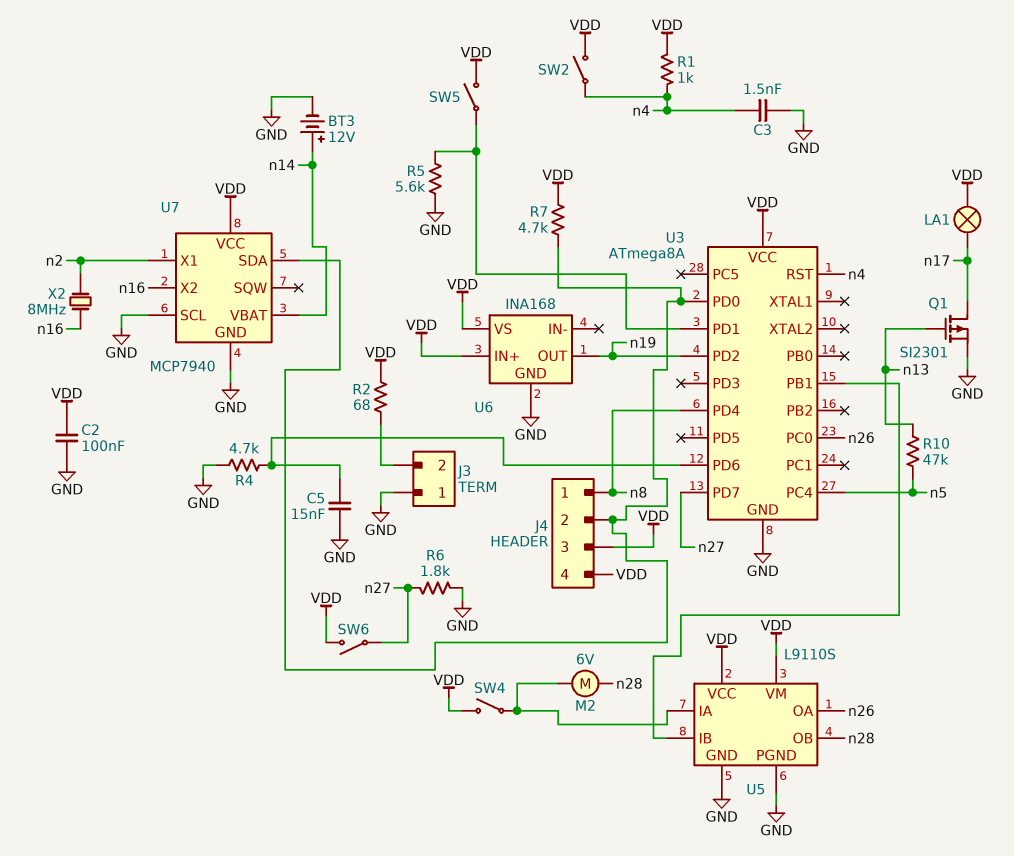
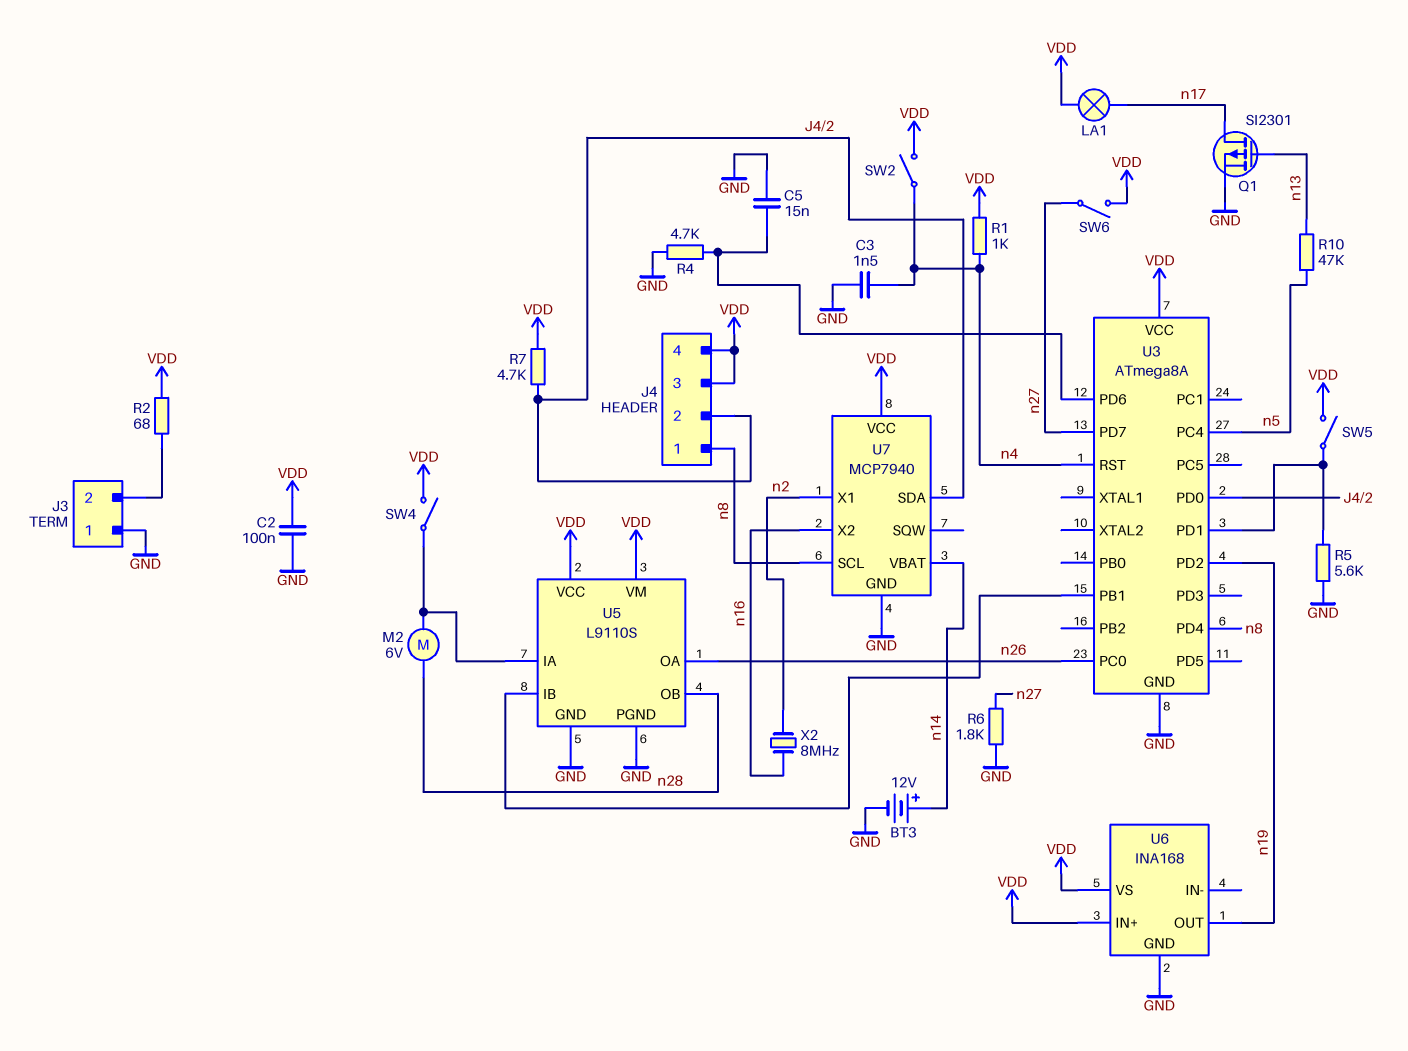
U7 pin SCL: GND -> n8

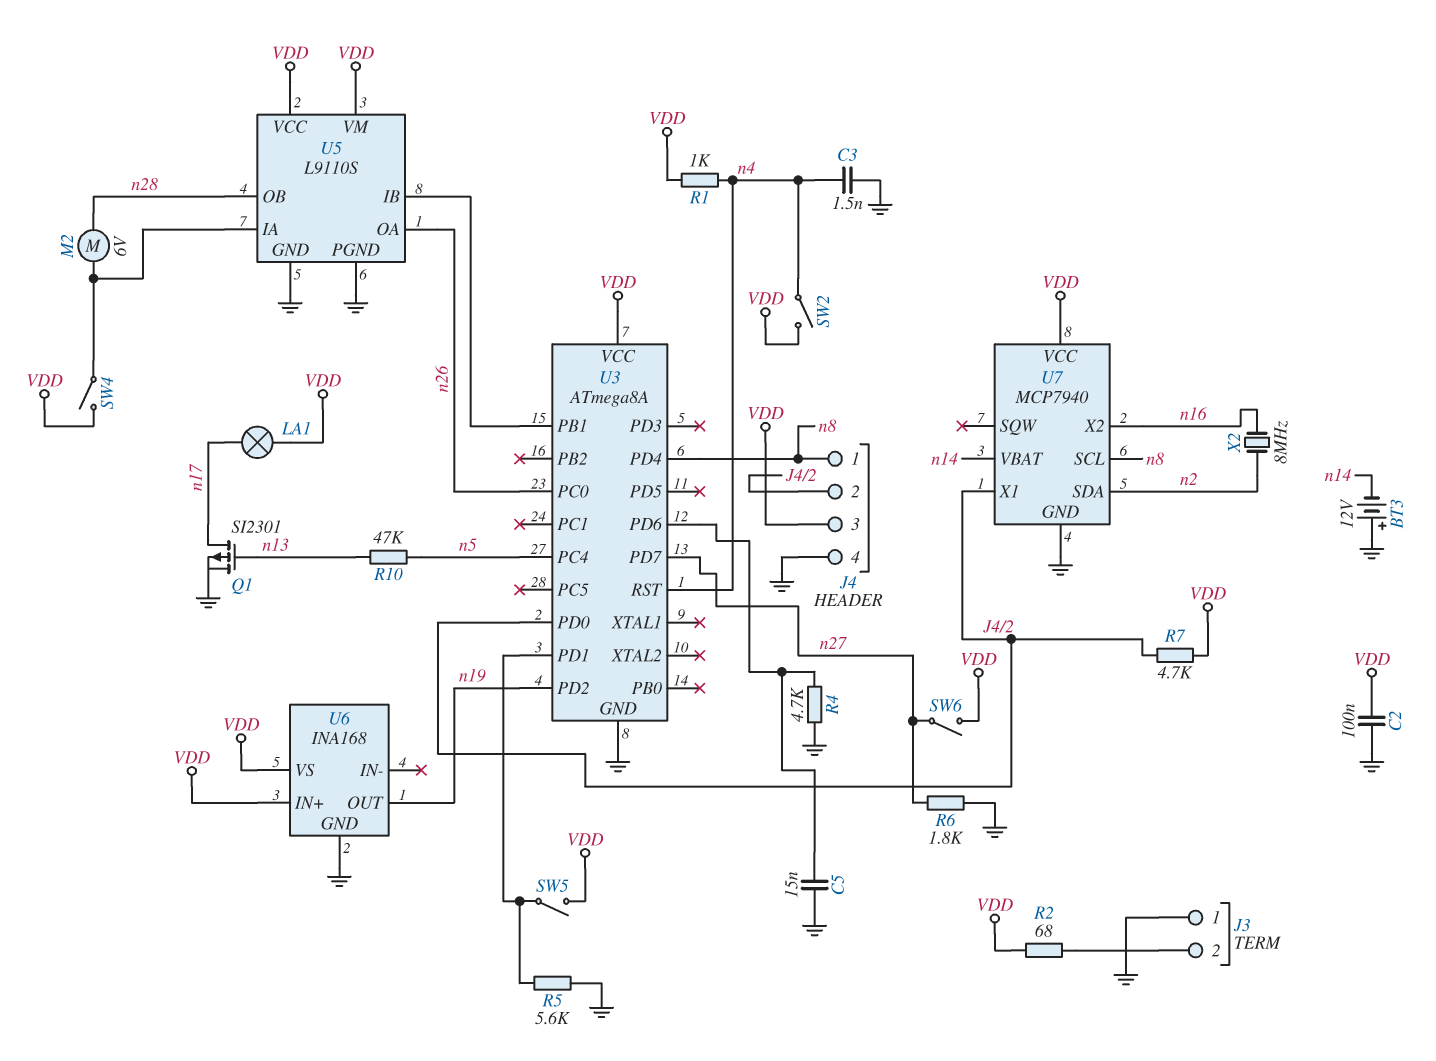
BT3: 12V (plus n14, minus GND) -> 12V (plus GND, minus n14)
J4 pin 4: VDD -> GND
U7 pin SDA: J4/2 -> n2
U7 pin X1: n2 -> J4/2

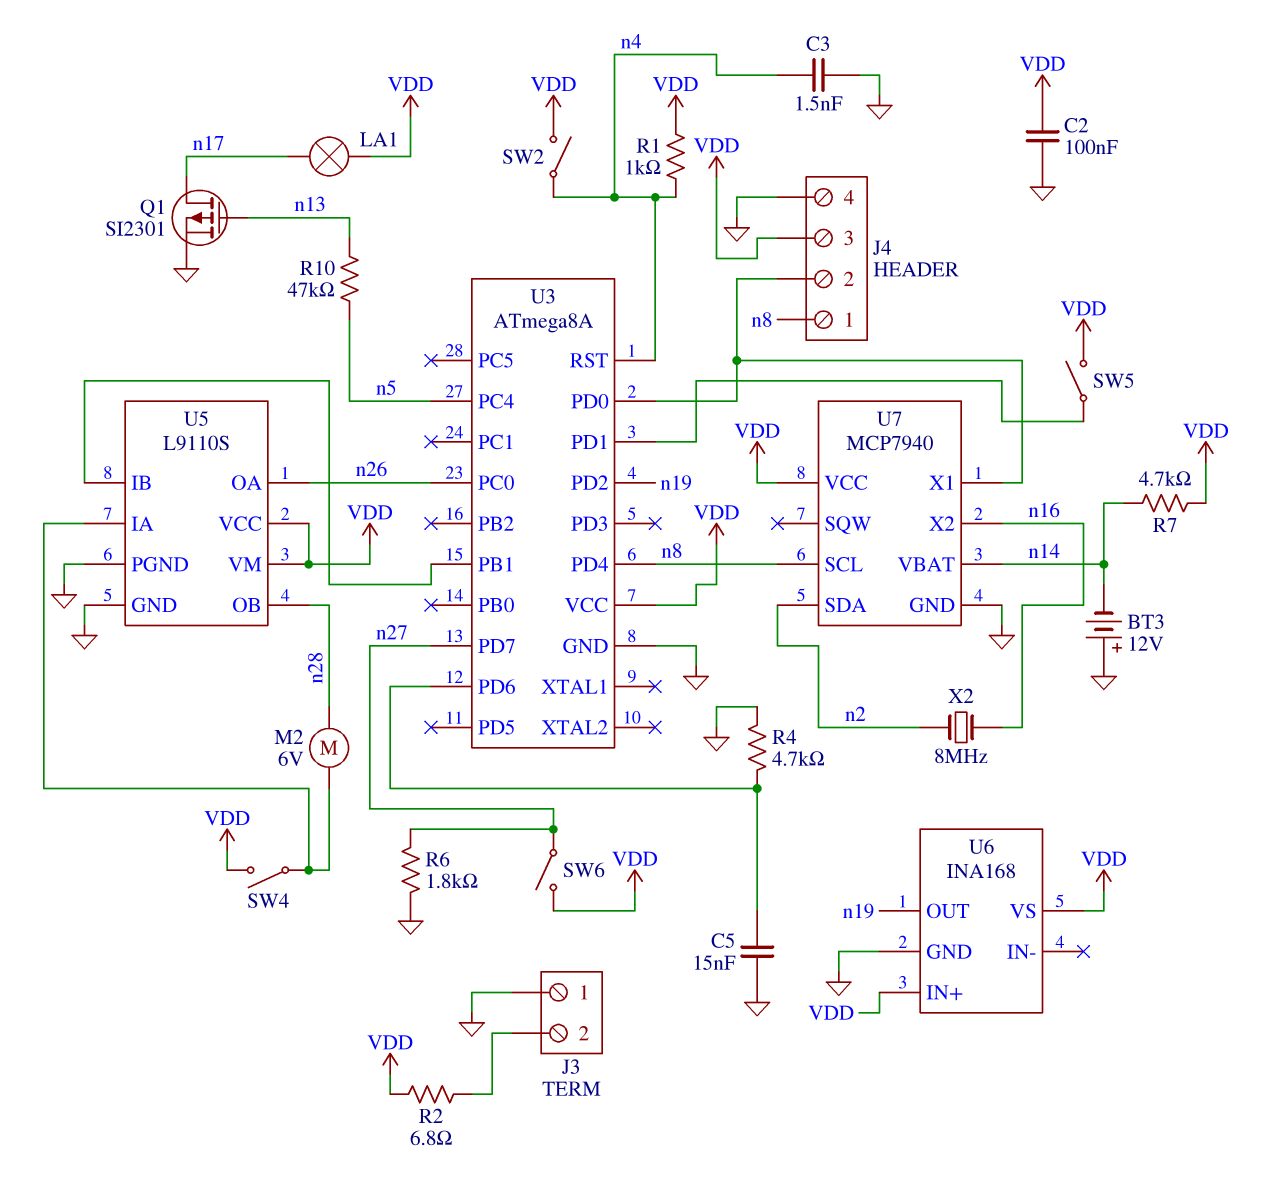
R2: 68 (J3/2, VDD) -> 6.8 (J3/2, VDD)
R5: 5.6k (GND, U3/PD1) -> none
R7: 4.7k (J4/2, VDD) -> 4.7k (VDD, n14)

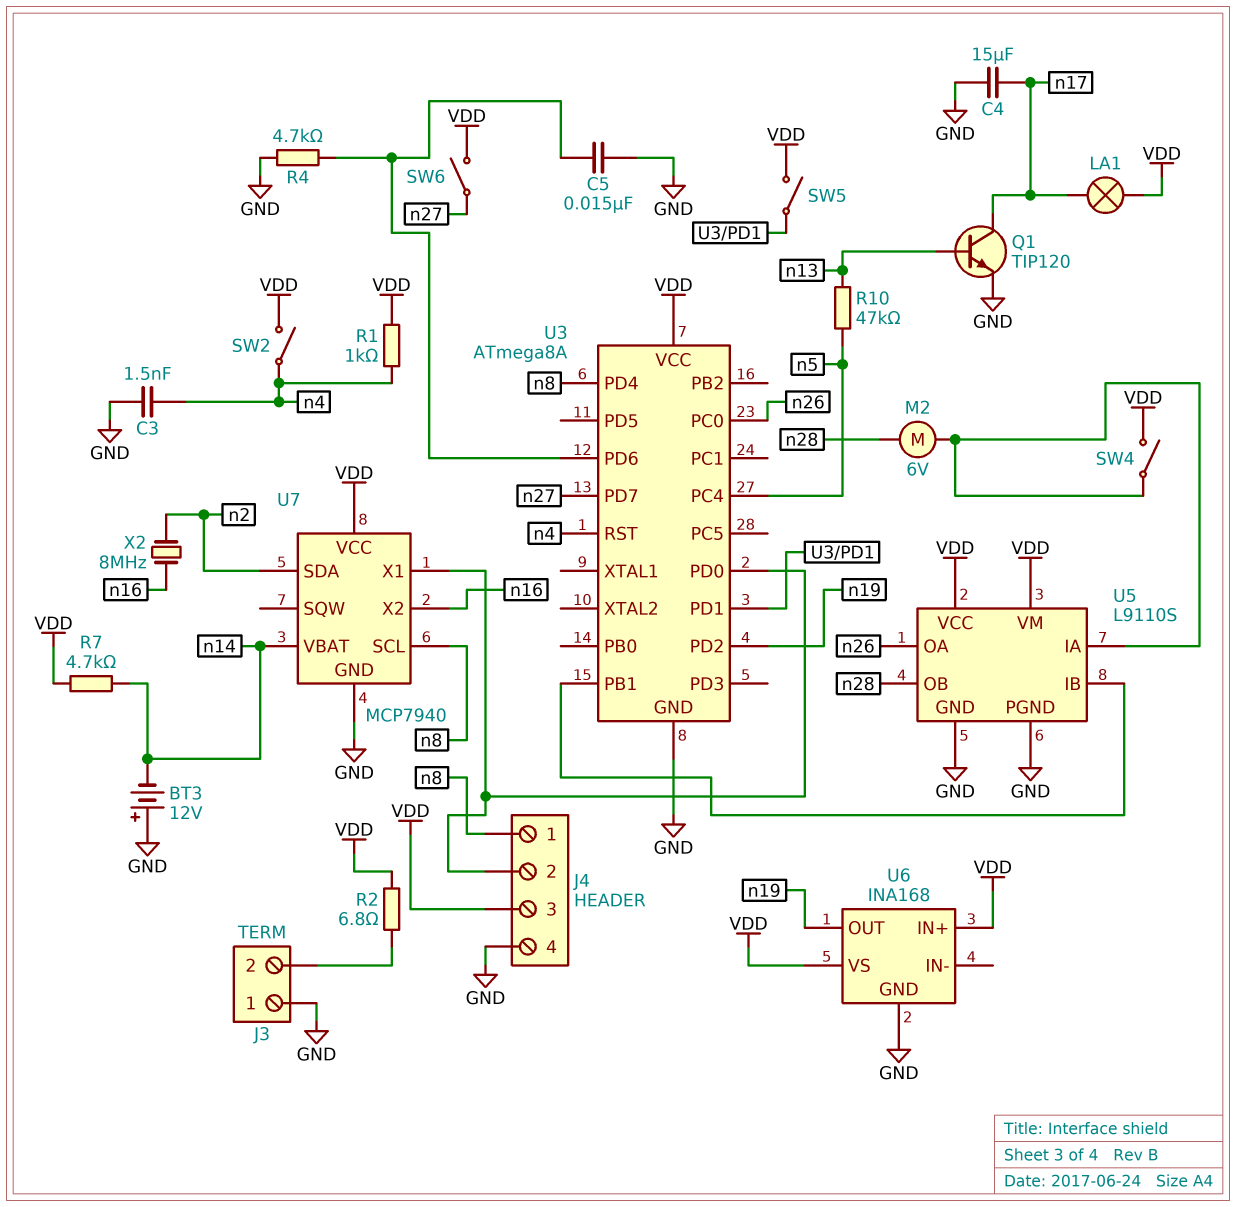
C2: 100nF (GND, VDD) -> none
C4: none -> 15uF (GND, n17)
Q1: PMOS SI2301 (G n13, D n17, S GND) -> NPN TIP120 (B n13, C n17, E GND)
R6: 1.8k (GND, n27) -> none

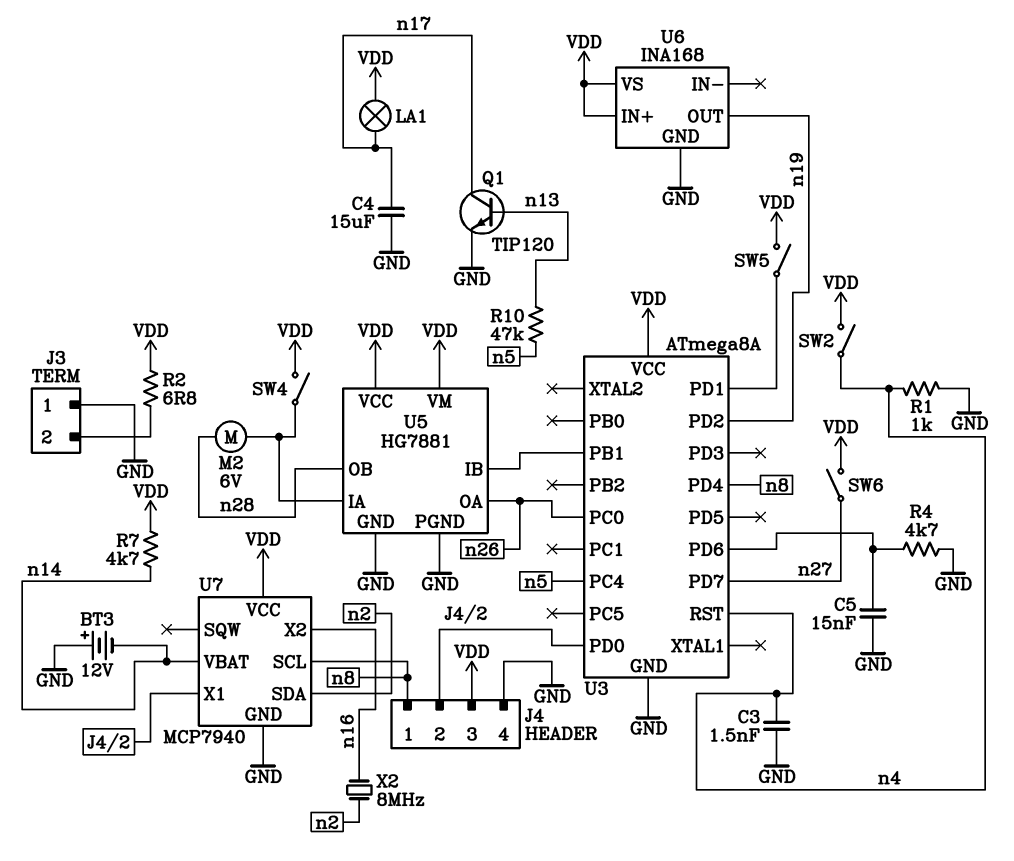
R1: 1k (VDD, n4) -> 1k (GND, n4)
U5: L9110S -> HG7881

